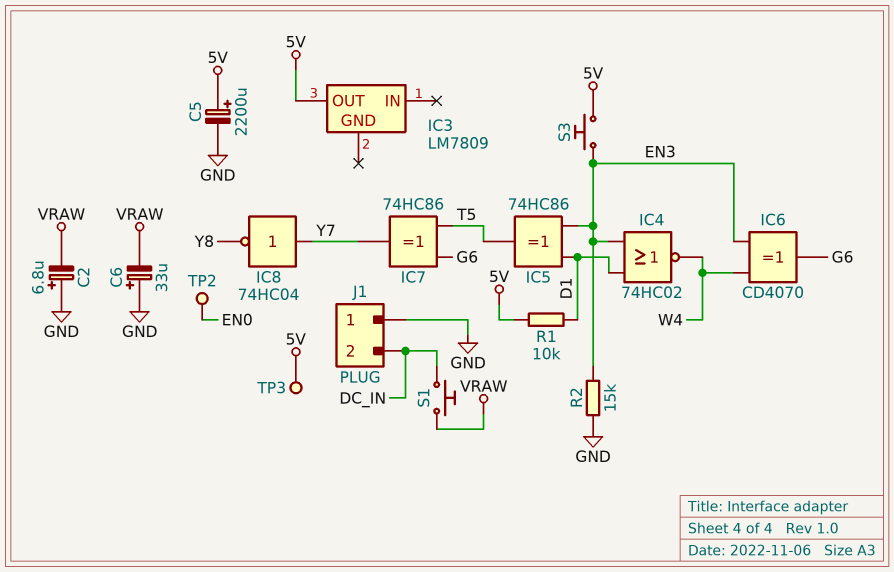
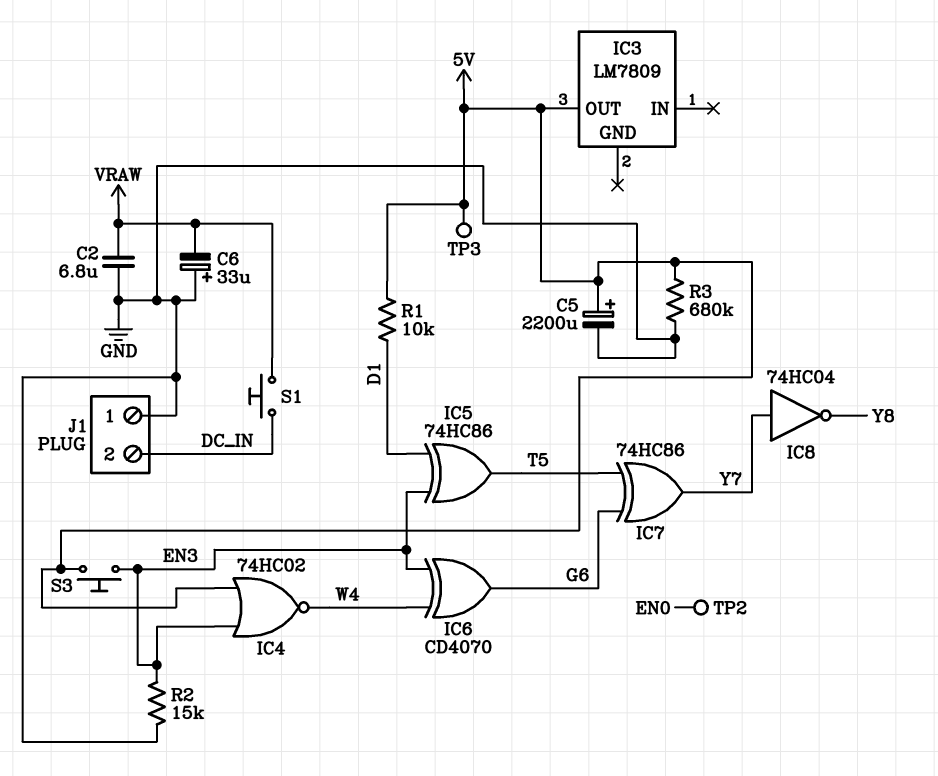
C2: 6.8uF (plus GND, minus VRAW) -> 6.8uF (GND, VRAW)
IC4: NOR 74HC02 (in D1, in EN3, out W4) -> NOR 74HC02 (in 5V, in EN3, out W4)
R3: none -> 680k (5V, GND)

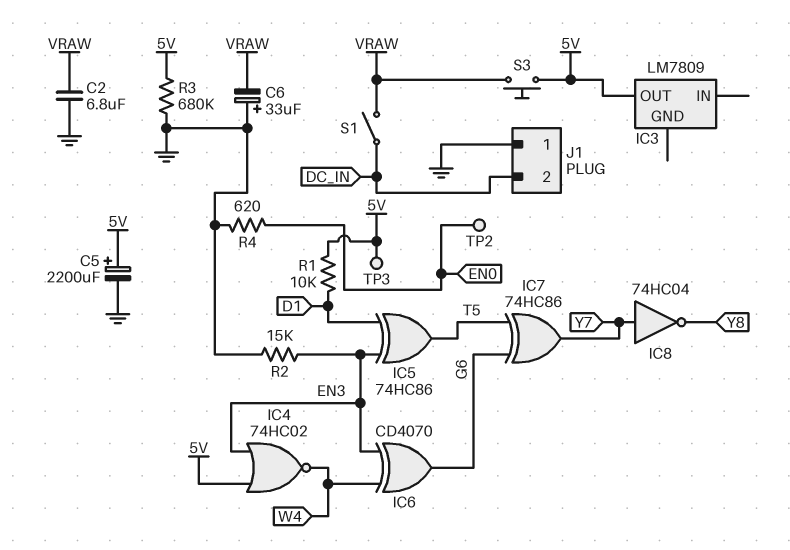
R4: none -> 620 (EN0, GND)
S1: button (DC_IN, VRAW) -> switch (DC_IN, VRAW)
S3: button (5V, EN3) -> button (5V, VRAW)

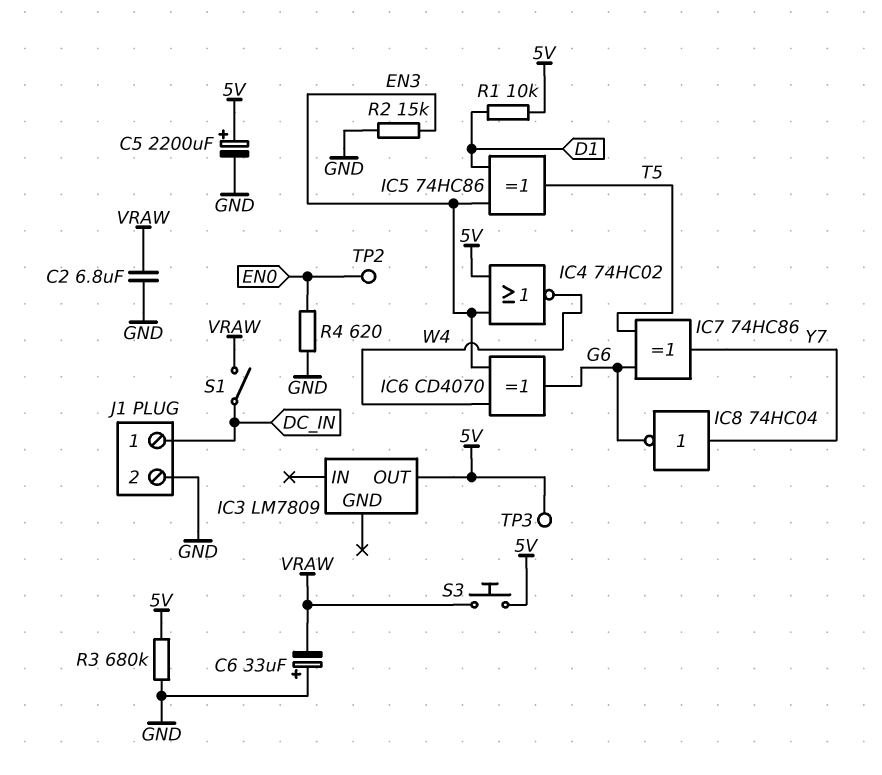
IC8: NOT 74HC04 (in Y7, out Y8) -> NOT 74HC04 (in Y7, out G6)
J1 pin 1: GND -> DC_IN
J1 pin 2: DC_IN -> GND

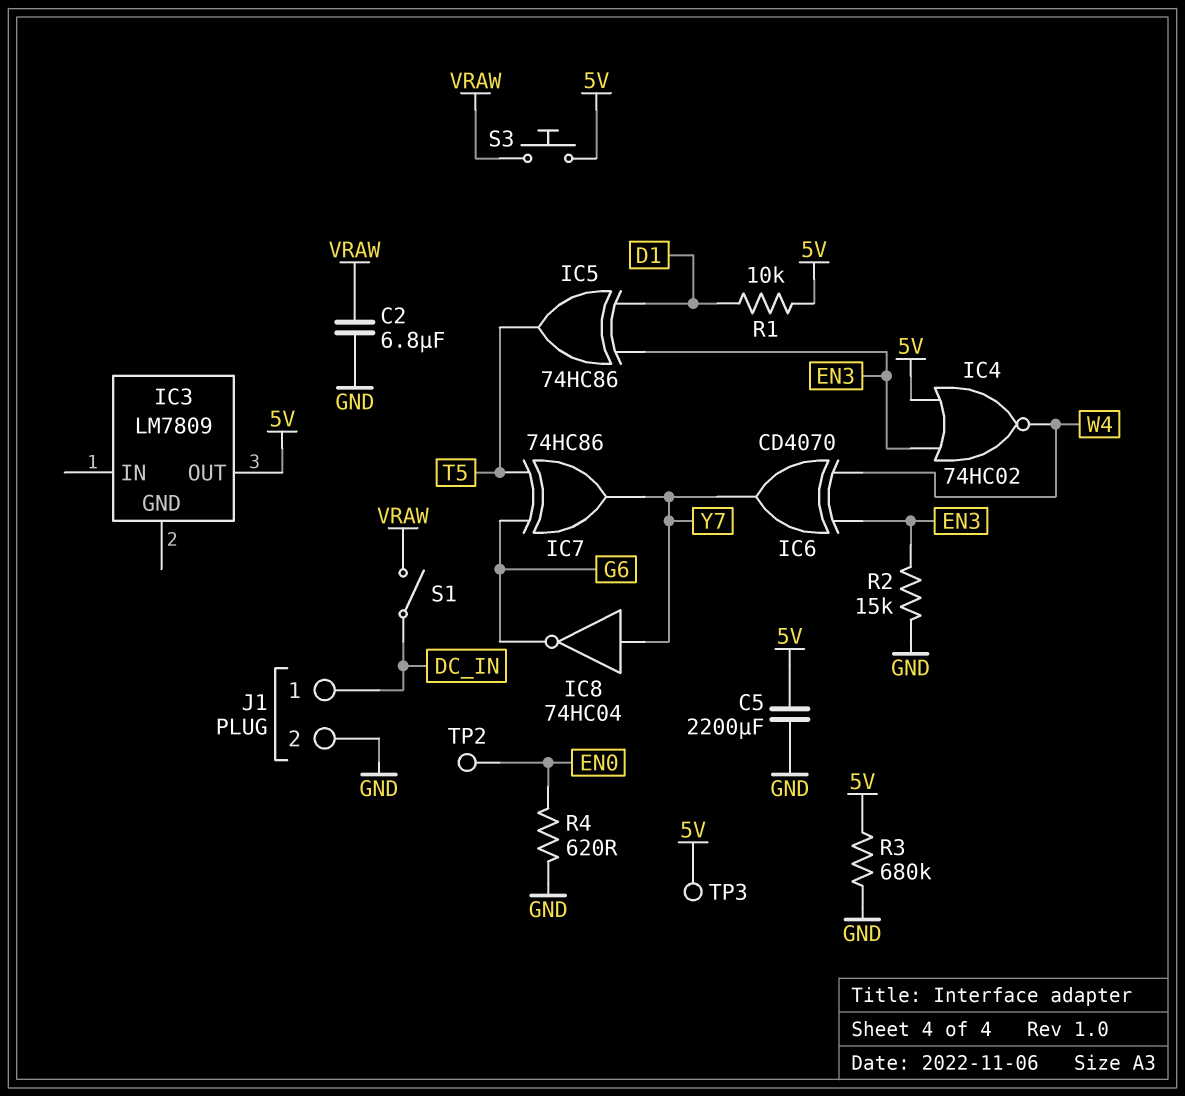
C5: 2200uF (plus 5V, minus GND) -> 2200uF (5V, GND)
C6: 33uF (plus GND, minus VRAW) -> none
IC6: XOR CD4070 (in EN3, in W4, out G6) -> XOR CD4070 (in EN3, in W4, out Y7)

